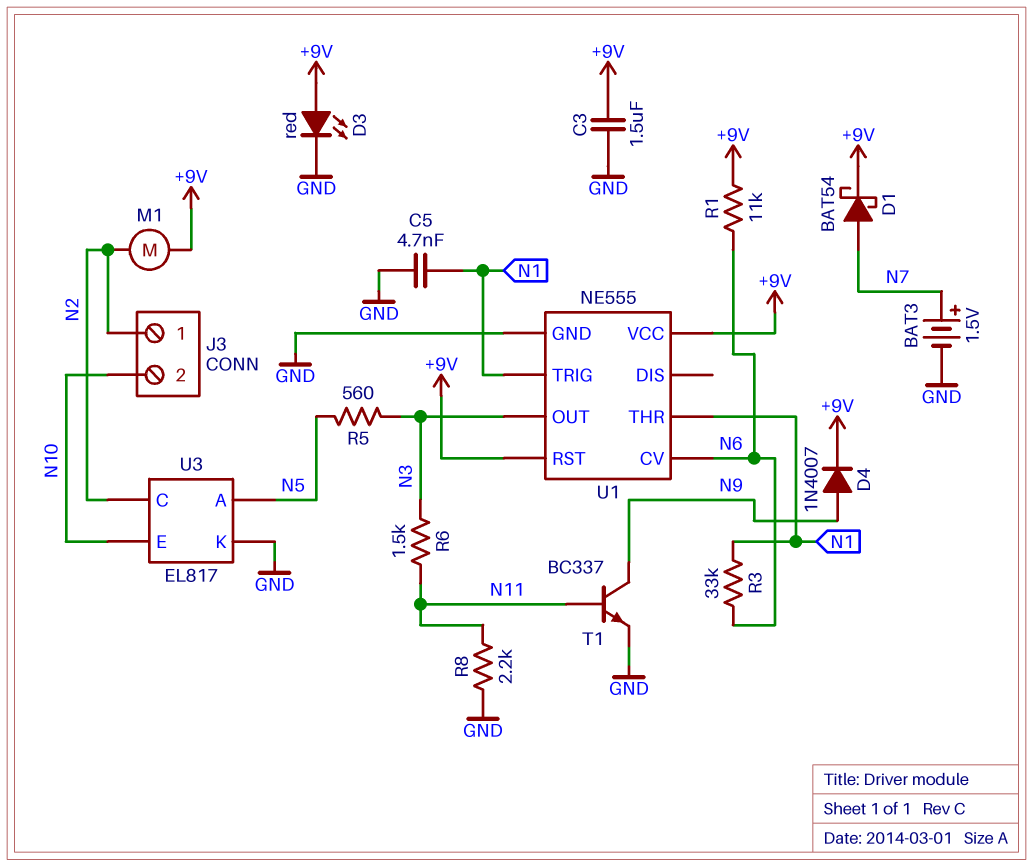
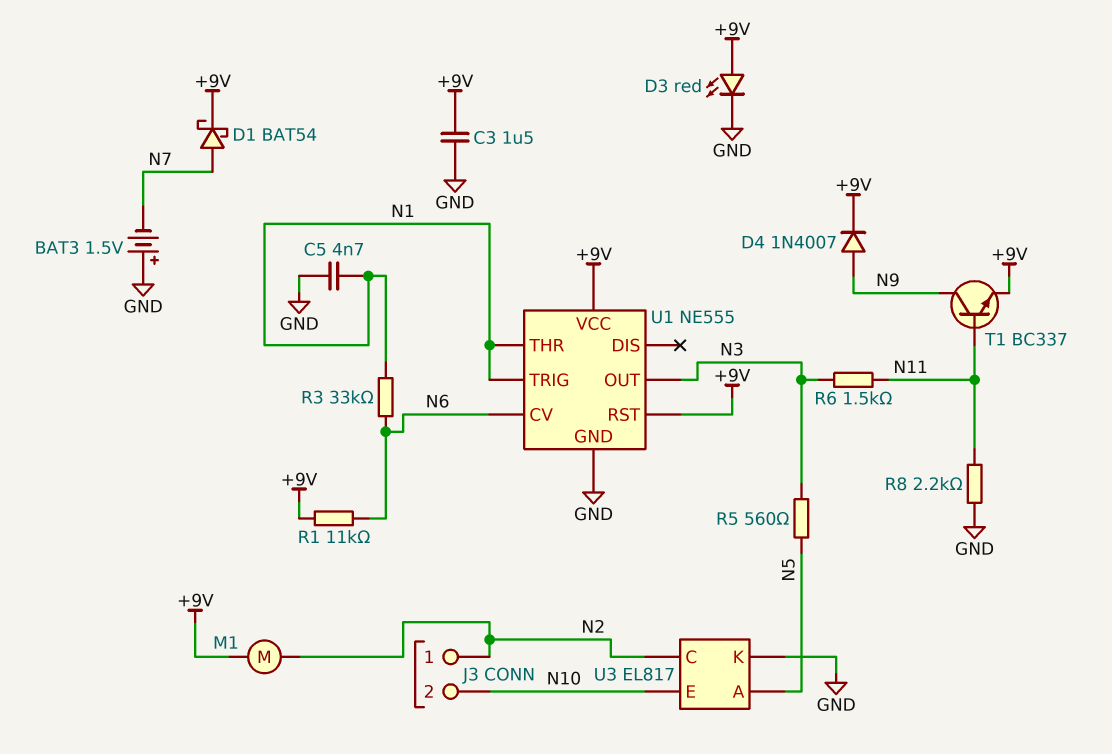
BAT3: 1.5V (plus N7, minus GND) -> 1.5V (plus GND, minus N7)
T1: NPN BC337 (B N11, C N9, E GND) -> NPN BC337 (B N11, C N9, E +9V)

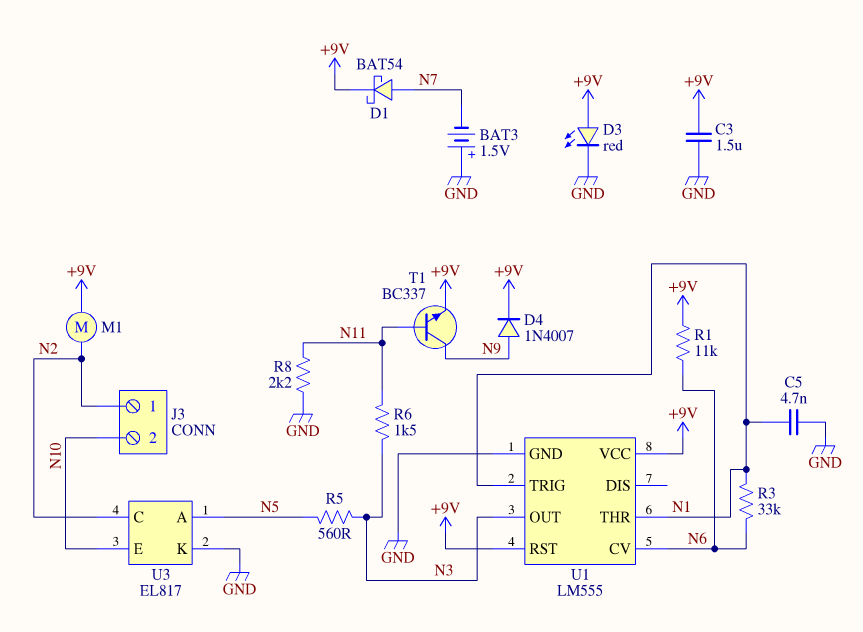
U1: NE555 -> LM555

